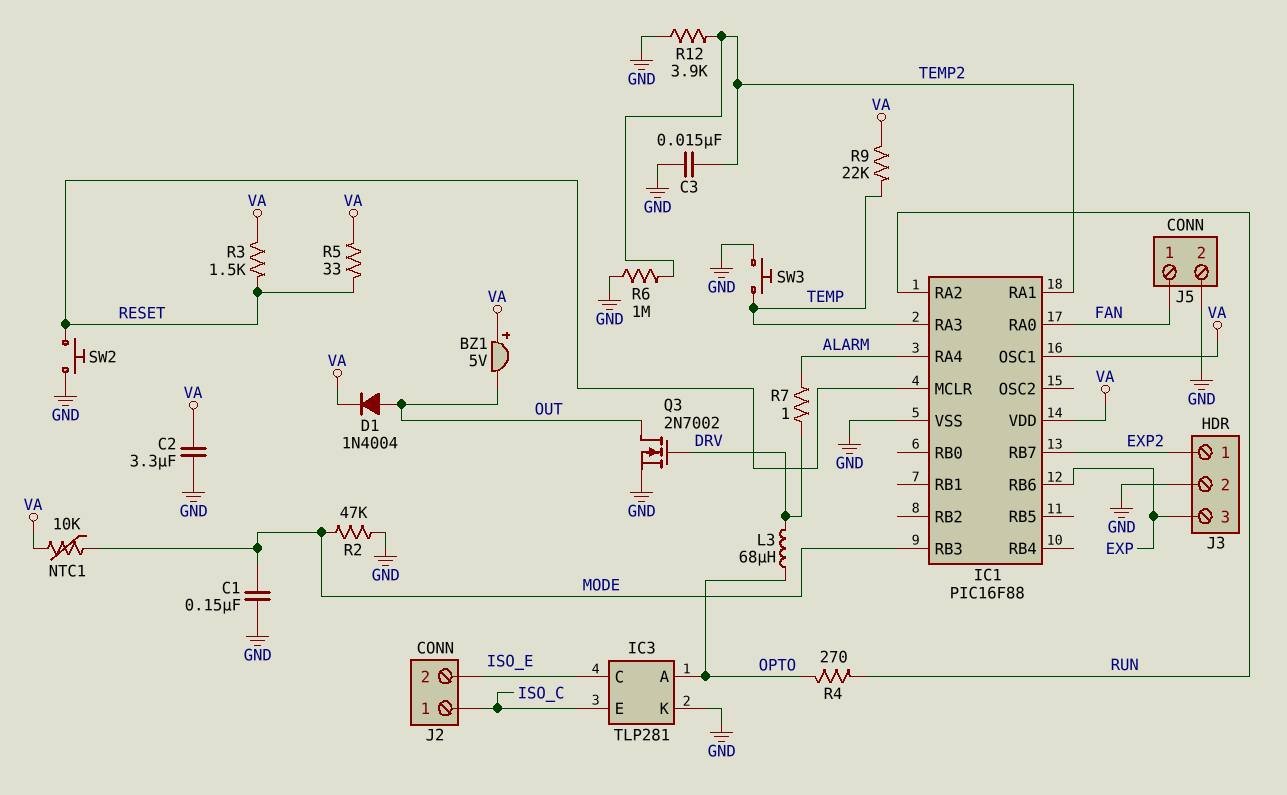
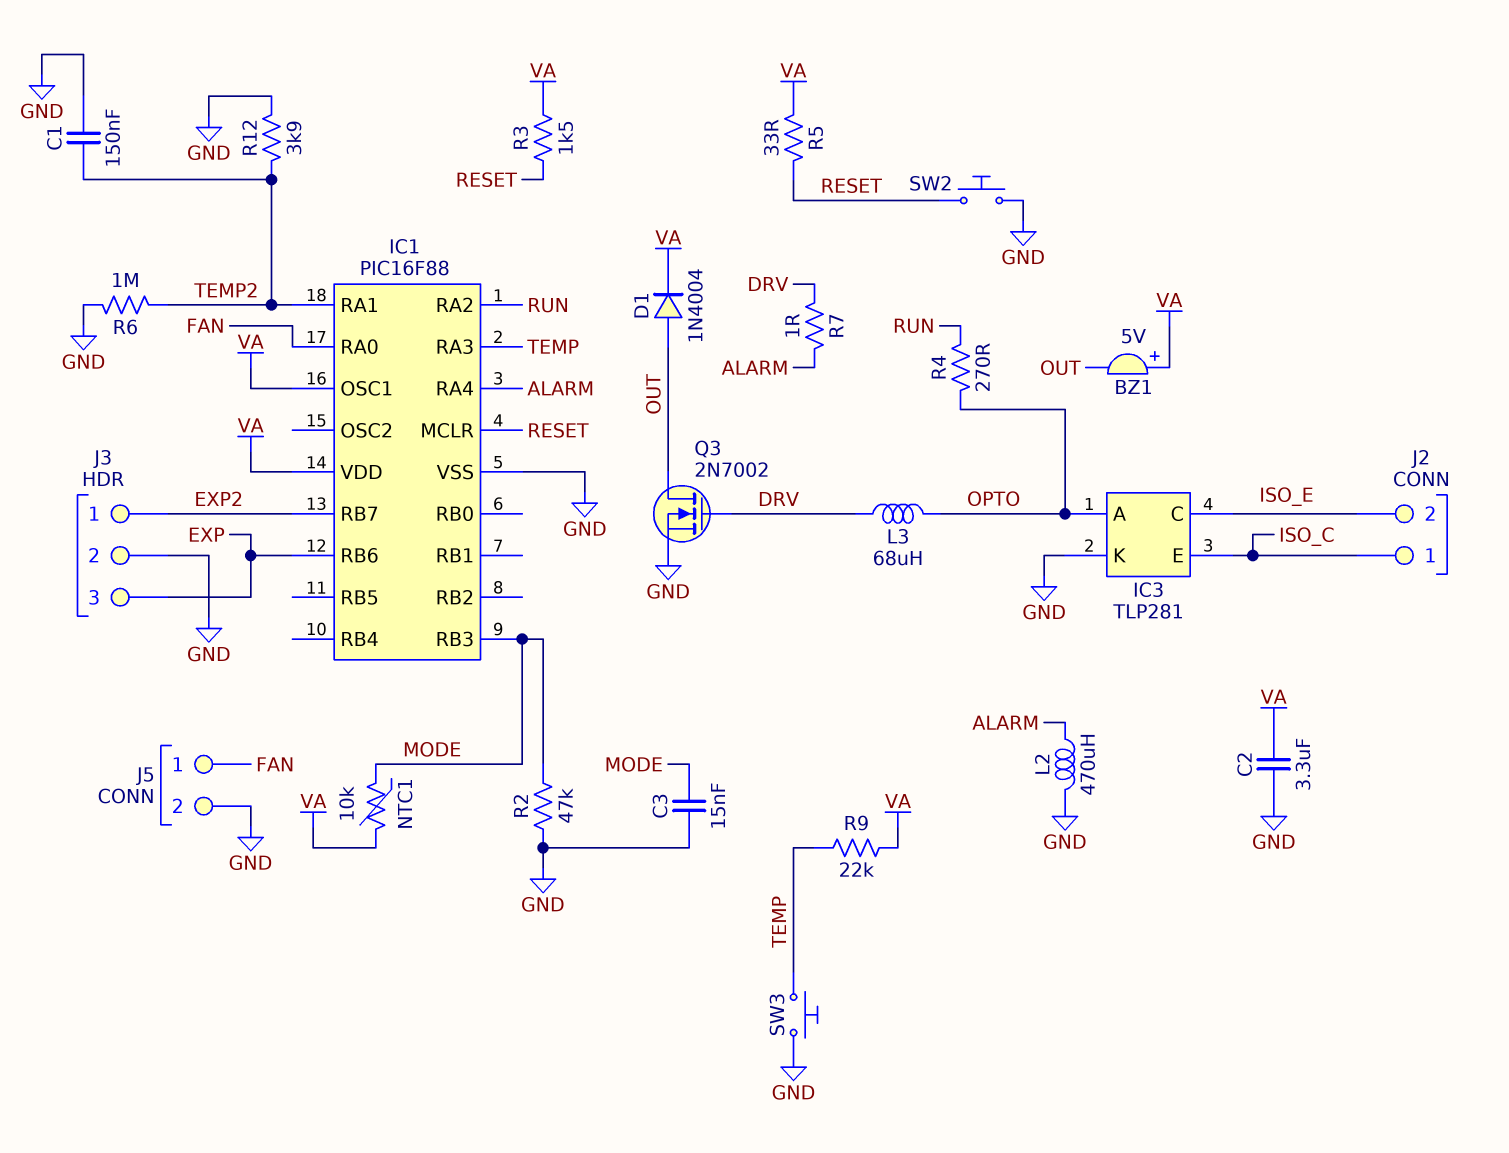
C1: 150nF (GND, MODE) -> 150nF (GND, TEMP2)
C3: 15nF (GND, TEMP2) -> 15nF (GND, MODE)
L2: none -> 470uH (ALARM, GND)

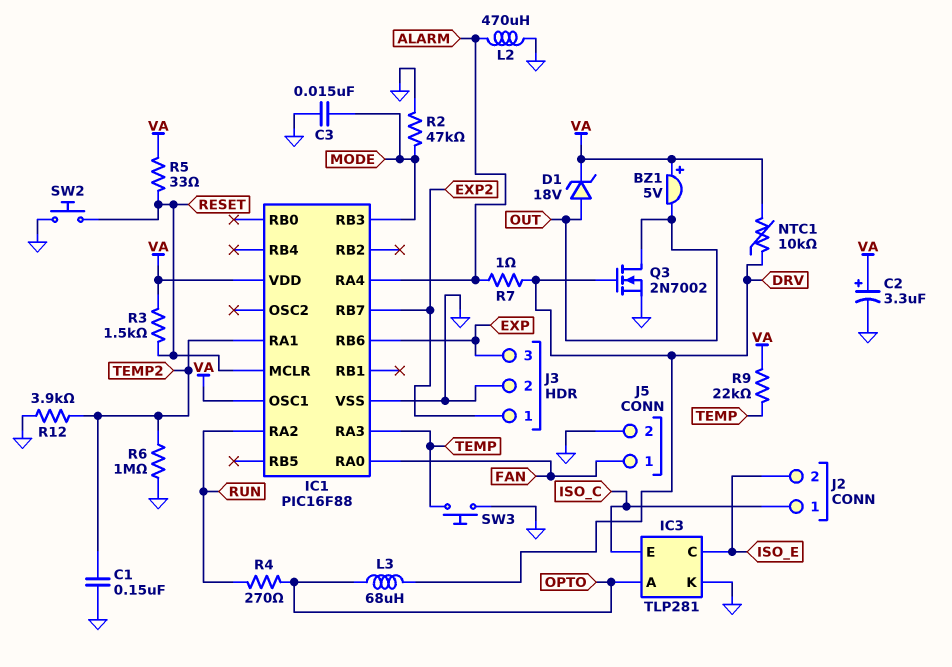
C2: 3.3uF (GND, VA) -> 3.3uF (plus VA, minus GND)
D1: diode 1N4004 (A OUT, K VA) -> zener 18V (A OUT, K VA)
NTC1: 10k (MODE, VA) -> 10k (DRV, VA)

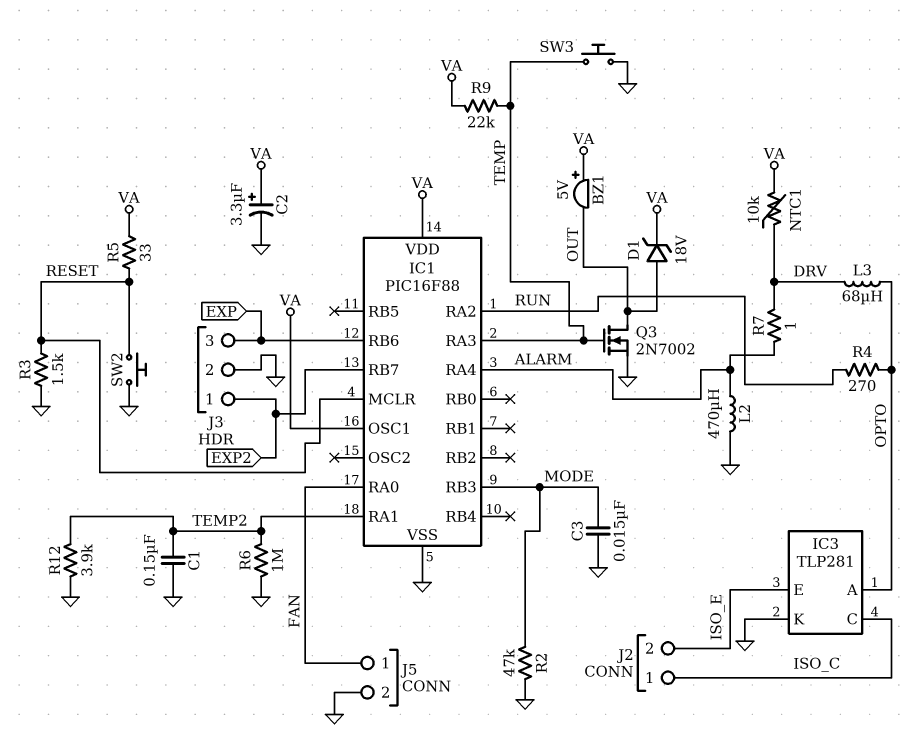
IC3 pin C: ISO_E -> ISO_C
IC3 pin E: ISO_C -> ISO_E
Q3: NMOS 2N7002 (G DRV, D OUT, S GND) -> NMOS 2N7002 (G TEMP, D OUT, S GND)
R3: 1.5k (RESET, VA) -> 1.5k (GND, RESET)

